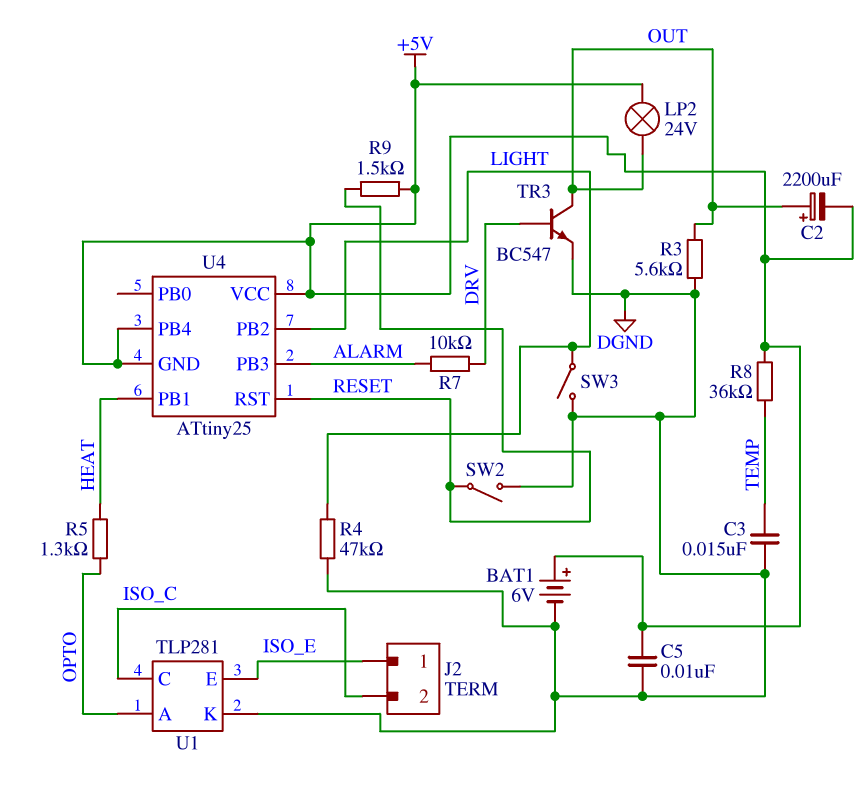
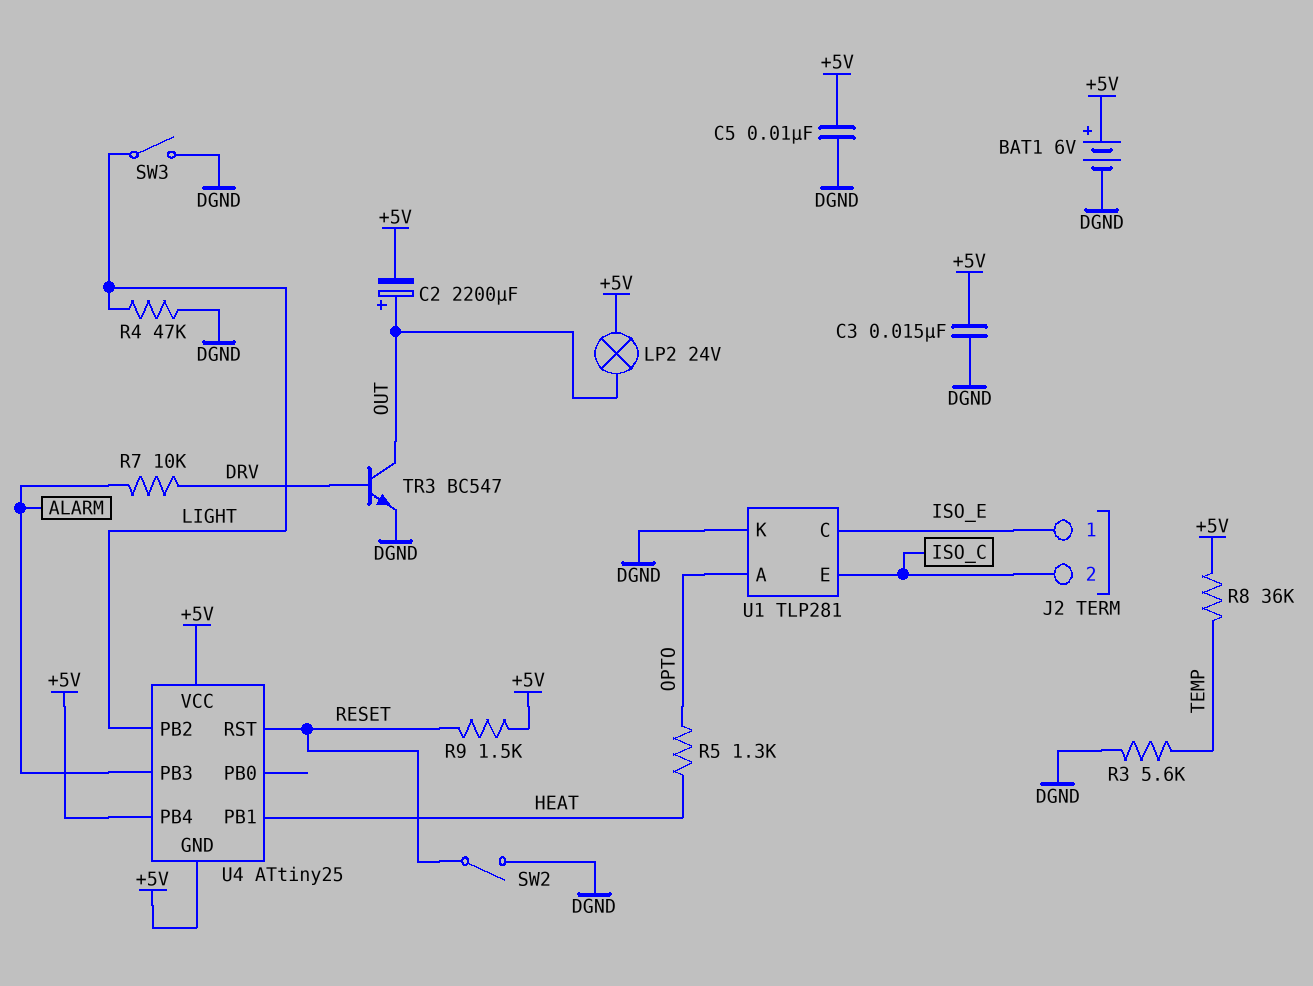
C3: 15nF (DGND, TEMP) -> 15nF (+5V, DGND)
R3: 5.6k (DGND, OUT) -> 5.6k (DGND, TEMP)
U1 pin C: ISO_C -> ISO_E
U1 pin E: ISO_E -> ISO_C

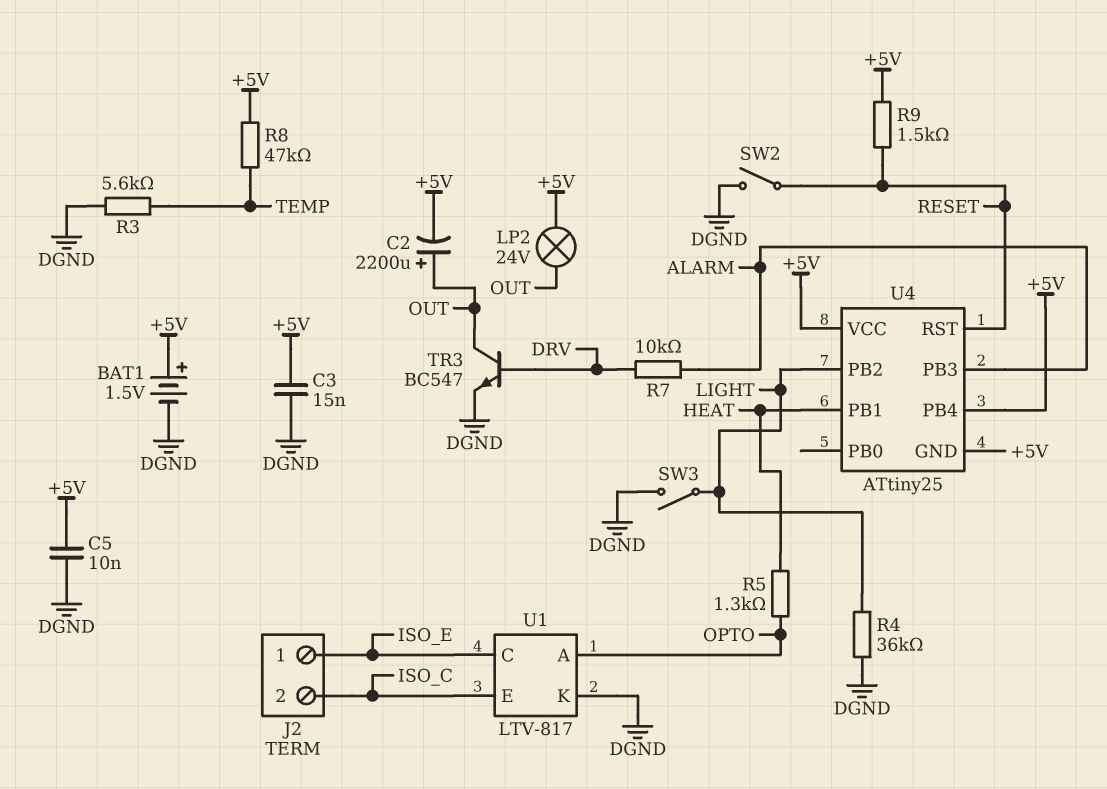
BAT1: 6V (plus +5V, minus DGND) -> 1.5V (plus +5V, minus DGND)
R4: 47k (DGND, LIGHT) -> 36k (DGND, LIGHT)
R8: 36k (+5V, TEMP) -> 47k (+5V, TEMP)
U1: TLP281 -> LTV-817

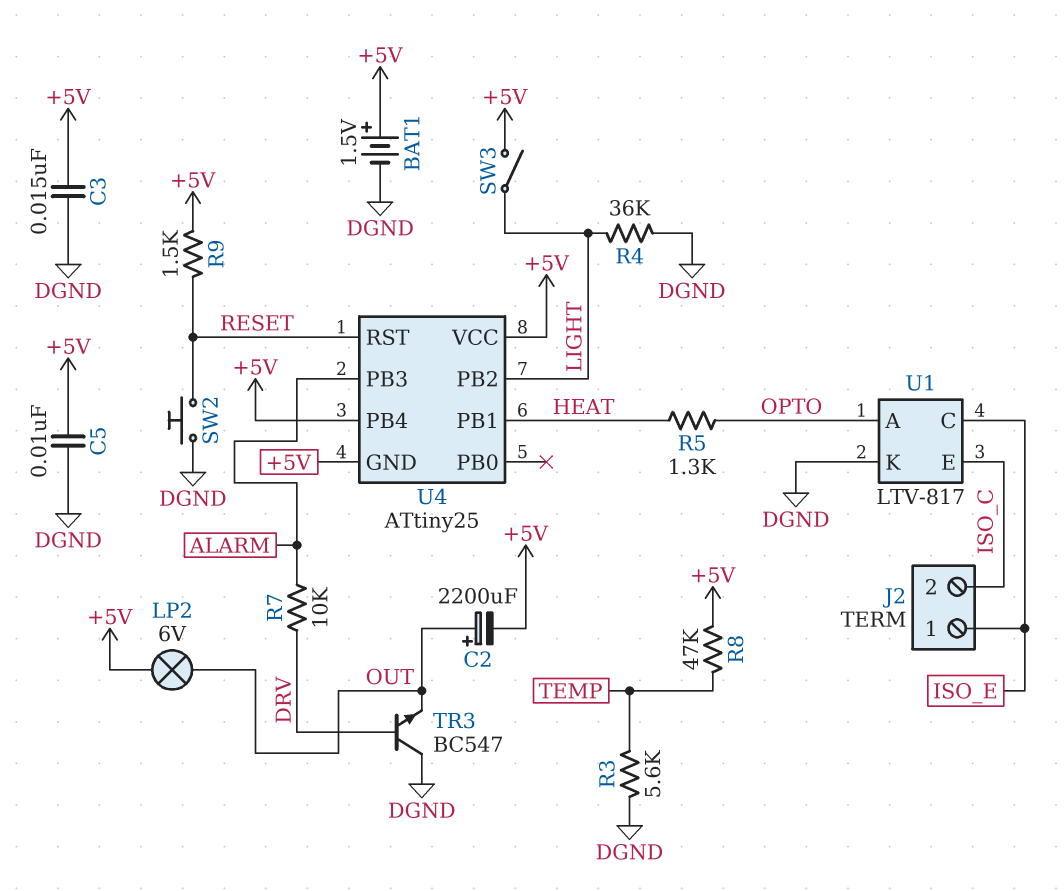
LP2: lamp 24V (+5V, OUT) -> lamp 6V (+5V, OUT)
SW2: switch (DGND, RESET) -> button (DGND, RESET)
SW3: switch (DGND, LIGHT) -> switch (+5V, LIGHT)
TR3: NPN BC547 (B DRV, C OUT, E DGND) -> NPN BC547 (B DRV, C DGND, E OUT)

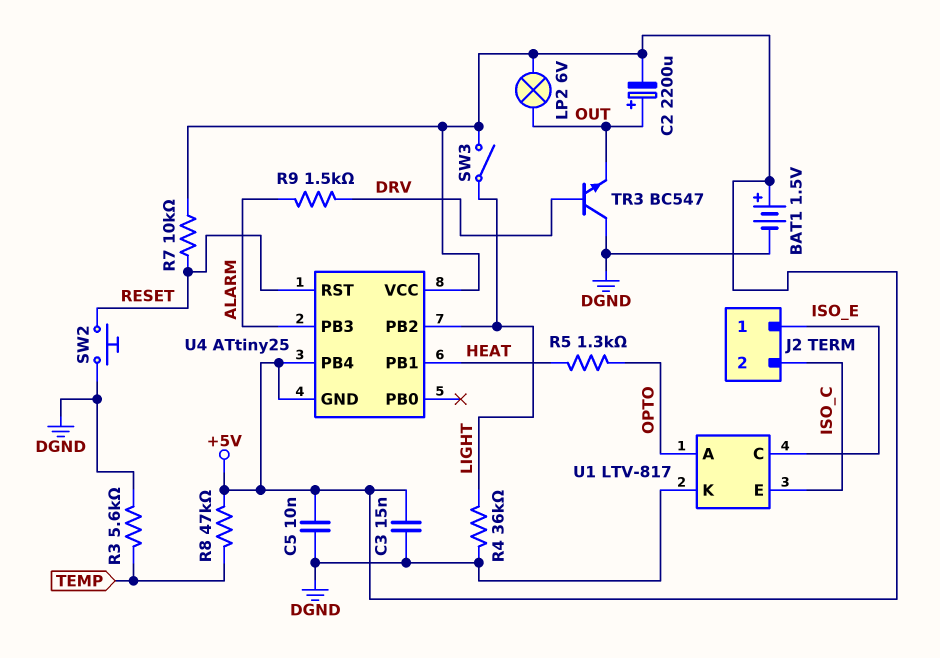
R7: 10k (ALARM, DRV) -> 10k (+5V, RESET)
R9: 1.5k (+5V, RESET) -> 1.5k (ALARM, DRV)

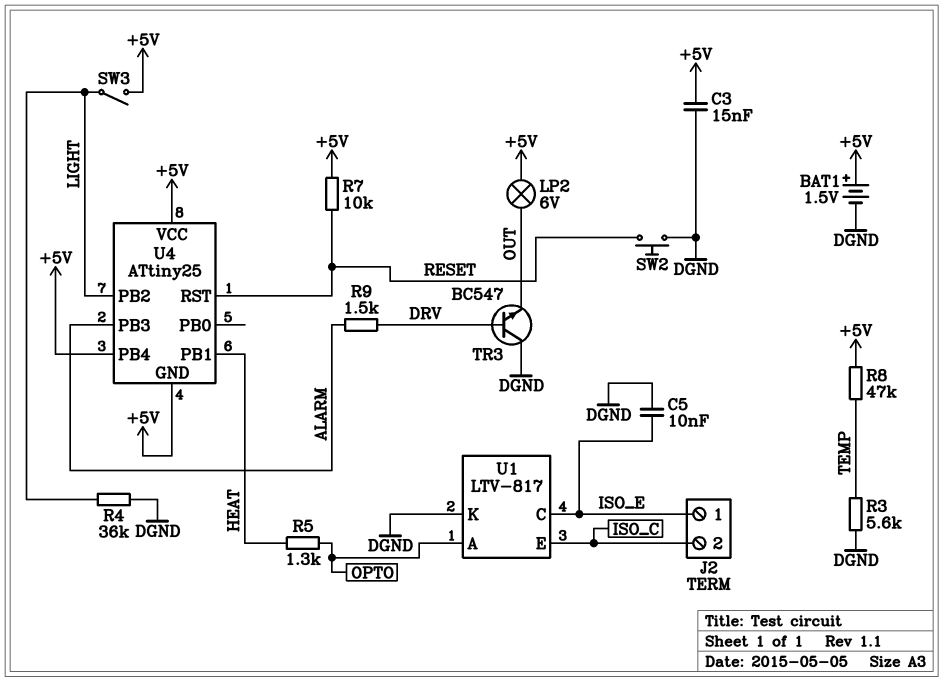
C2: 2200uF (plus OUT, minus +5V) -> none
C5: 10nF (+5V, DGND) -> 10nF (DGND, ISO_E)

